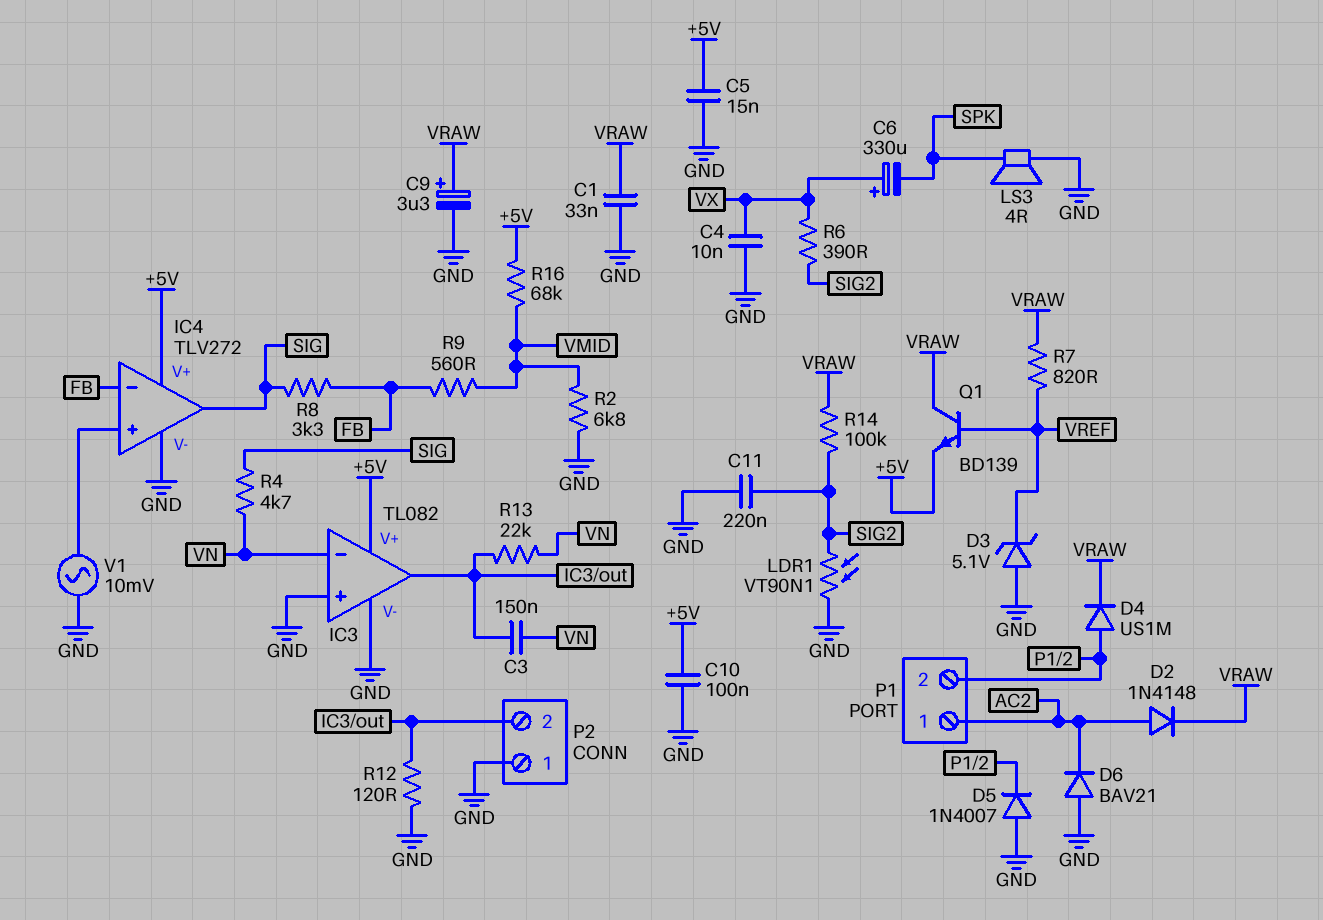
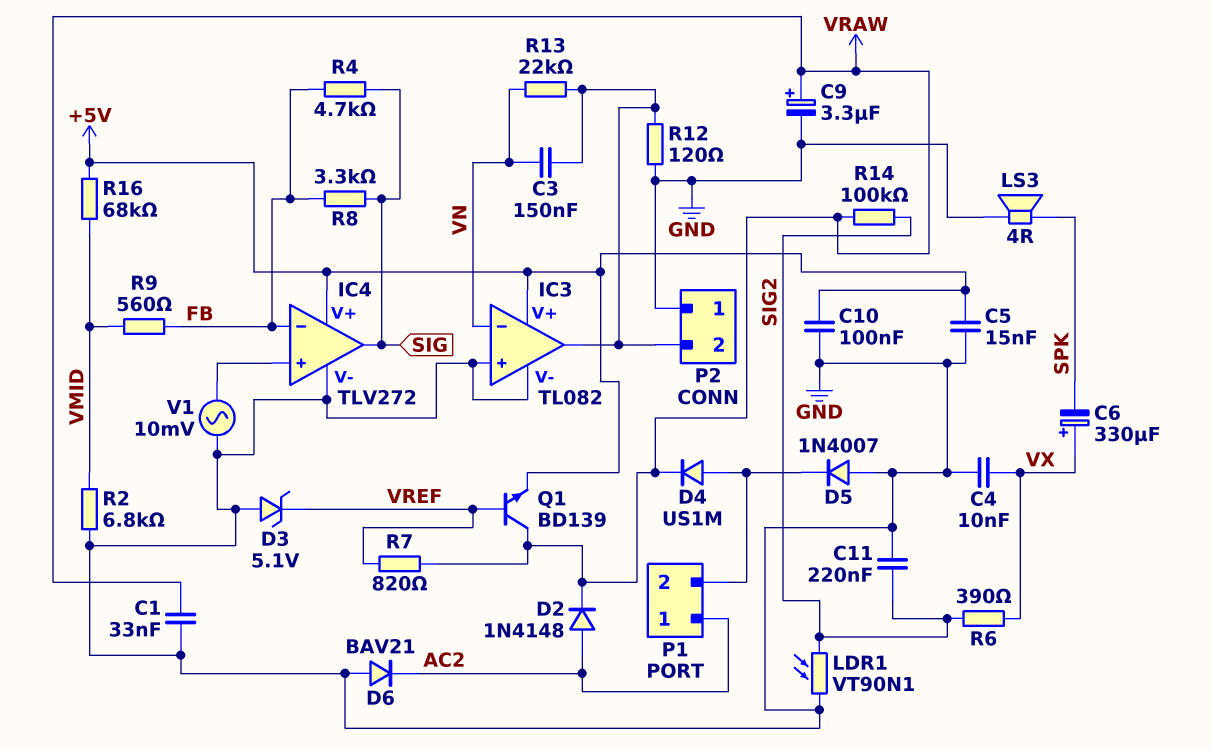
R4: 4.7k (SIG, VN) -> 4.7k (FB, SIG)

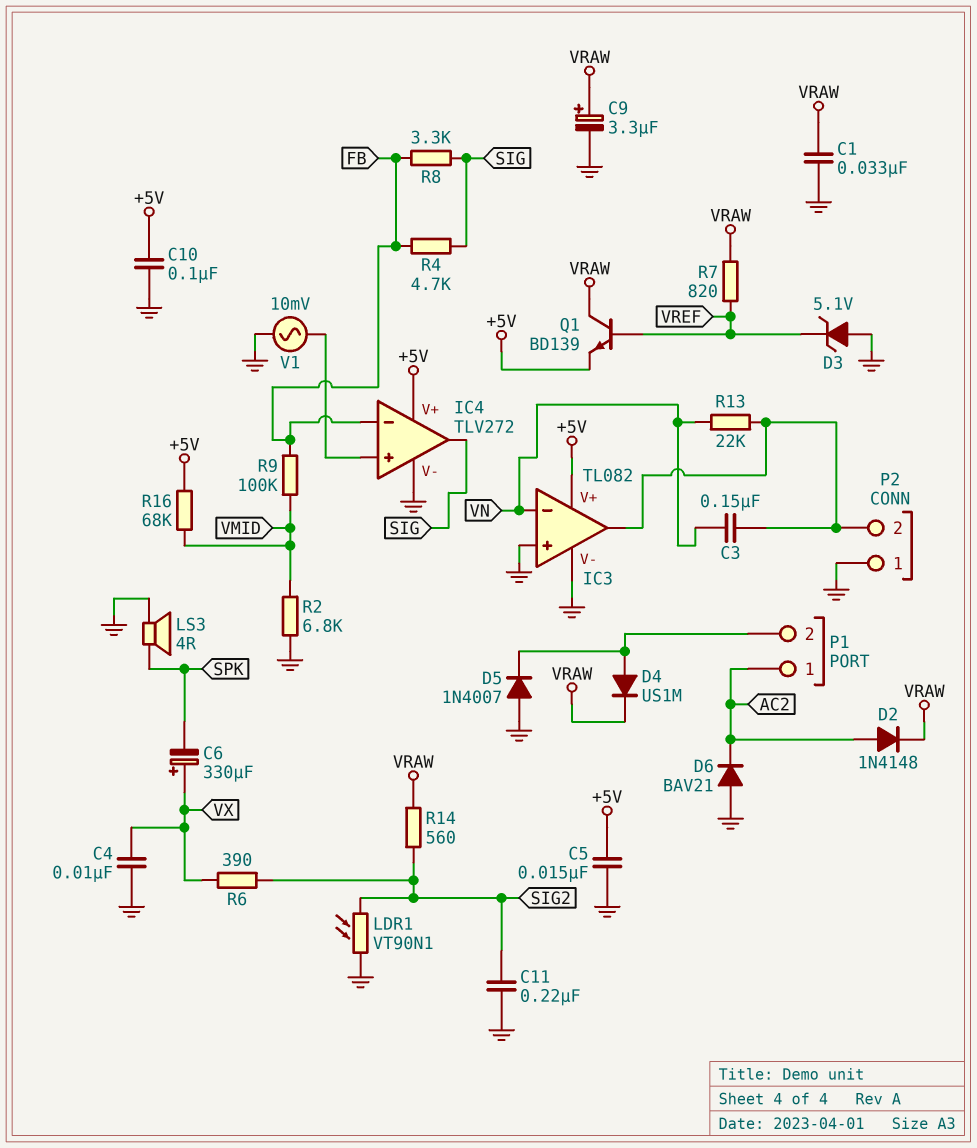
R9: 560 (FB, VMID) -> 100k (FB, VMID)
R12: 120 (GND, IC3/out) -> none
R14: 100k (SIG2, VRAW) -> 560 (SIG2, VRAW)

